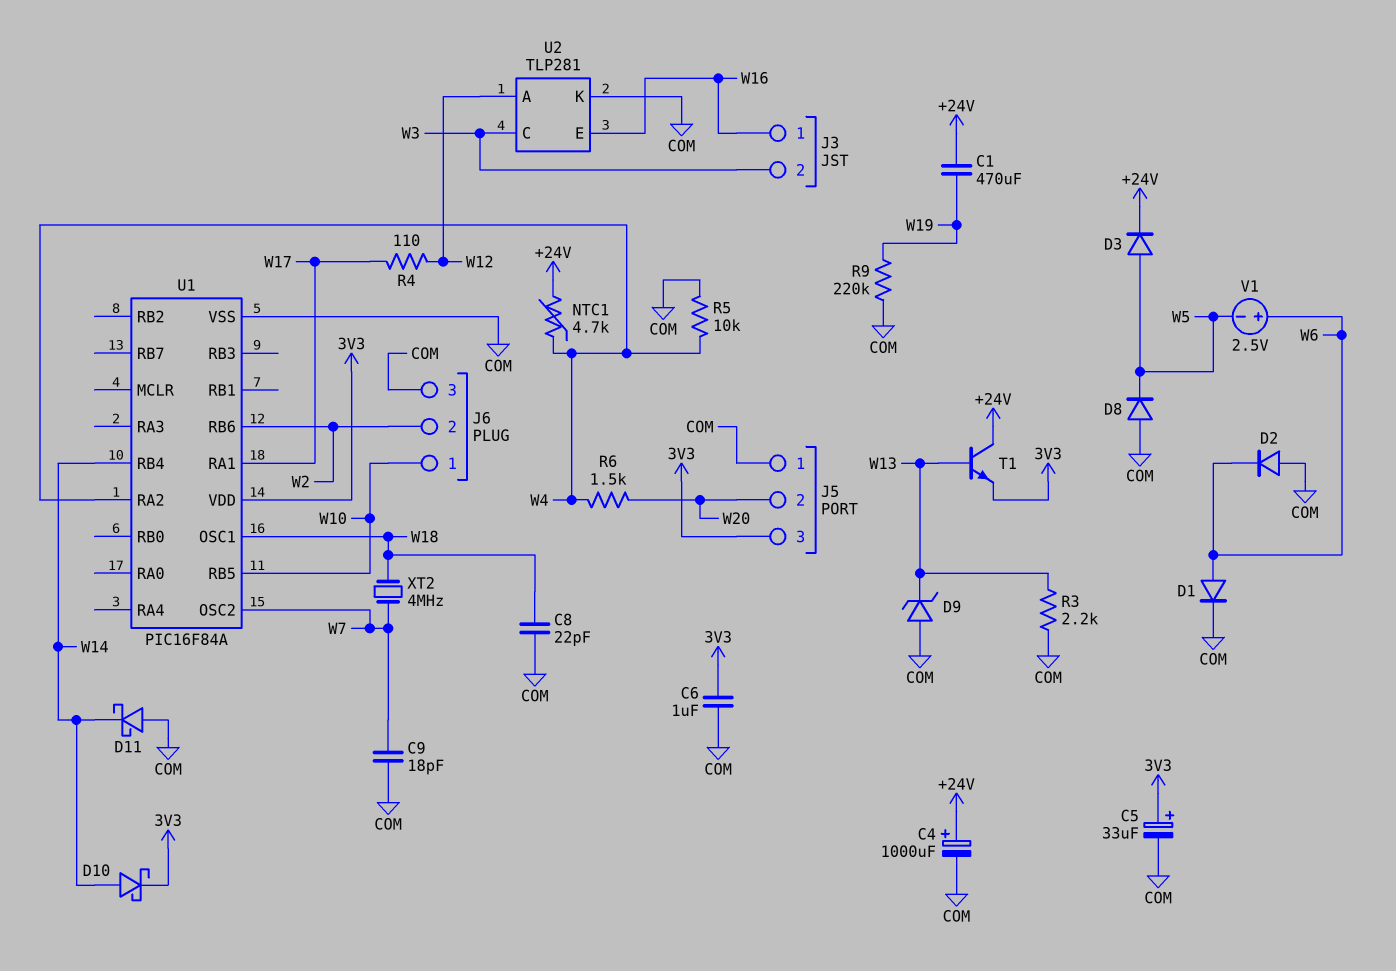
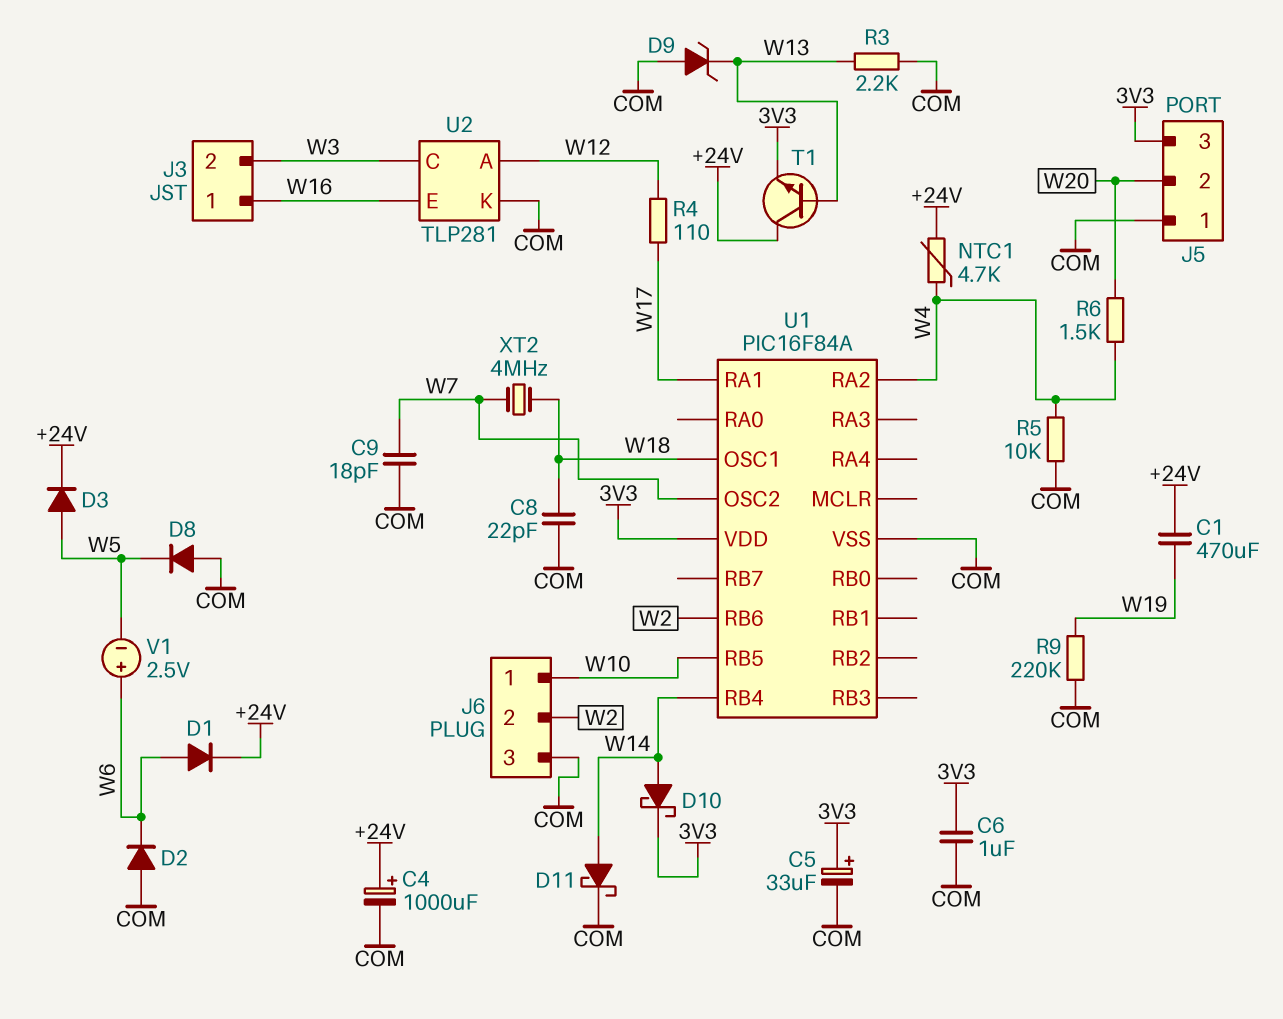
D1: diode (A W6, K COM) -> diode (A W6, K +24V)
D11: schottky (A COM, K W14) -> schottky (A W14, K COM)

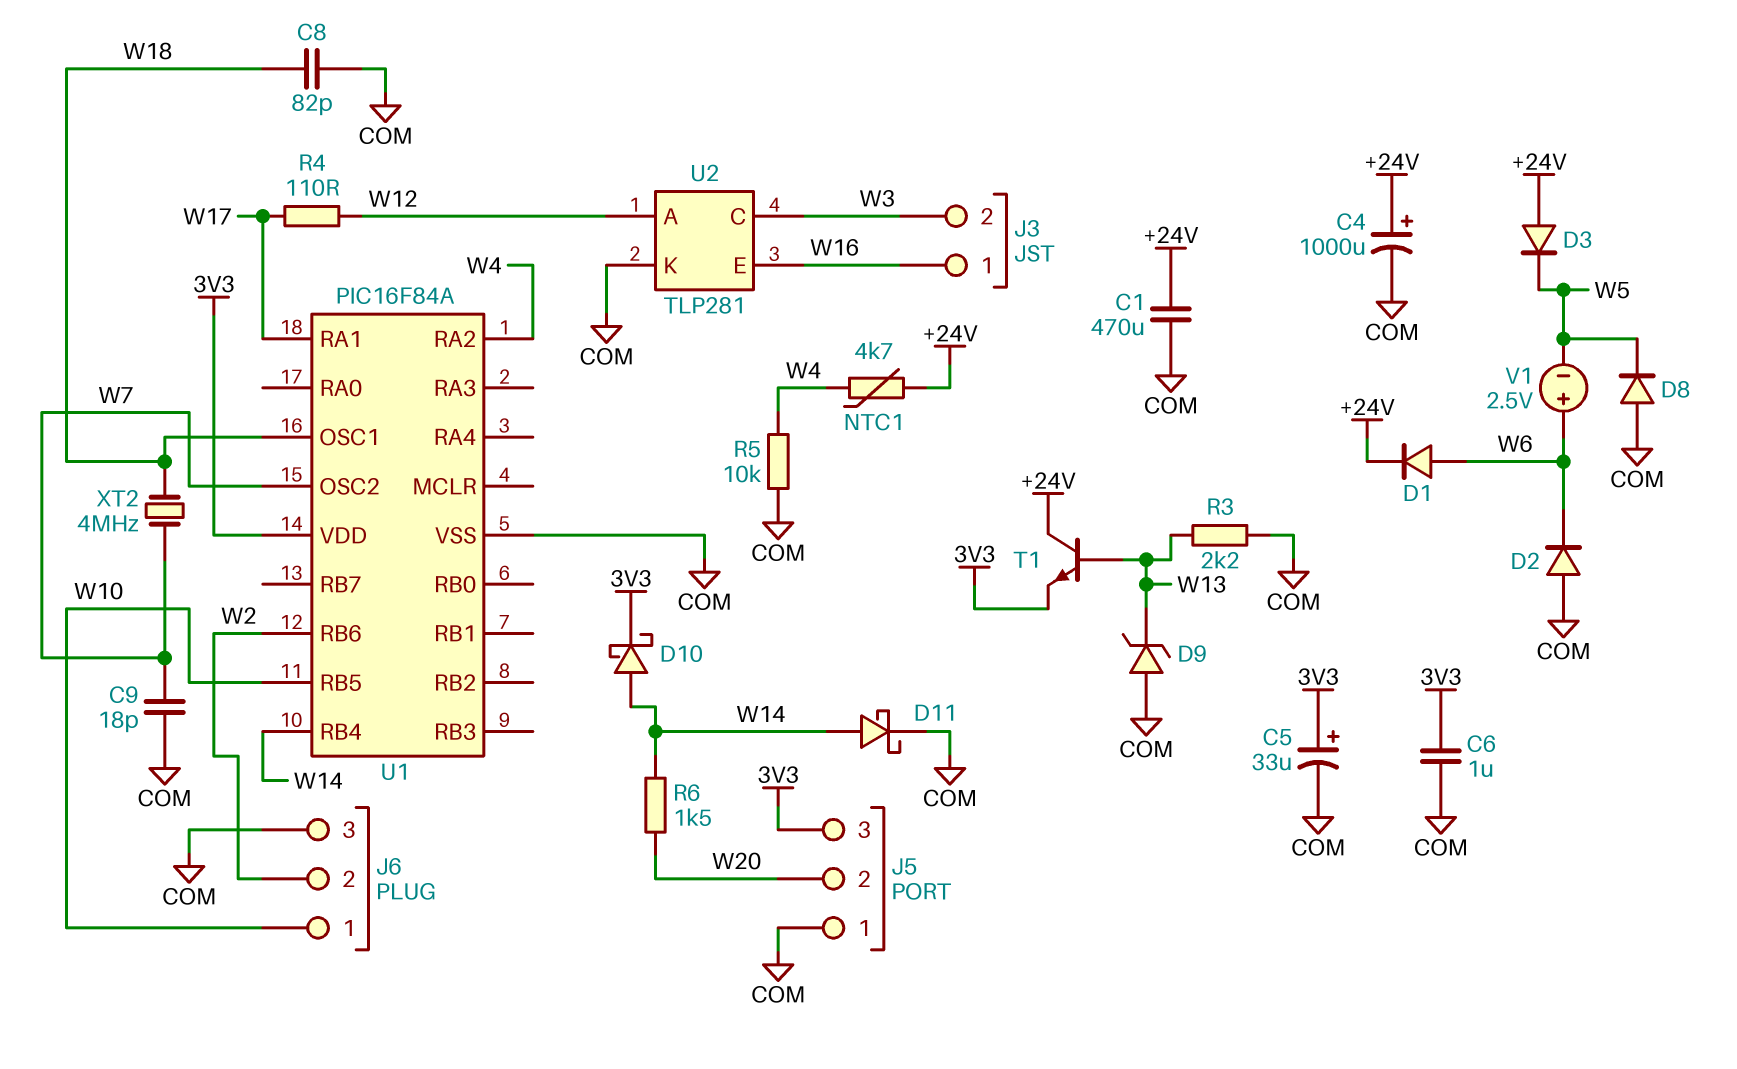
C1: 470uF (+24V, W19) -> 470uF (+24V, COM)
C8: 22pF (COM, W18) -> 82pF (COM, W18)
D3: diode (A W5, K +24V) -> diode (A +24V, K W5)
R6: 1.5k (W4, W20) -> 1.5k (W14, W20)
R9: 220k (COM, W19) -> none

